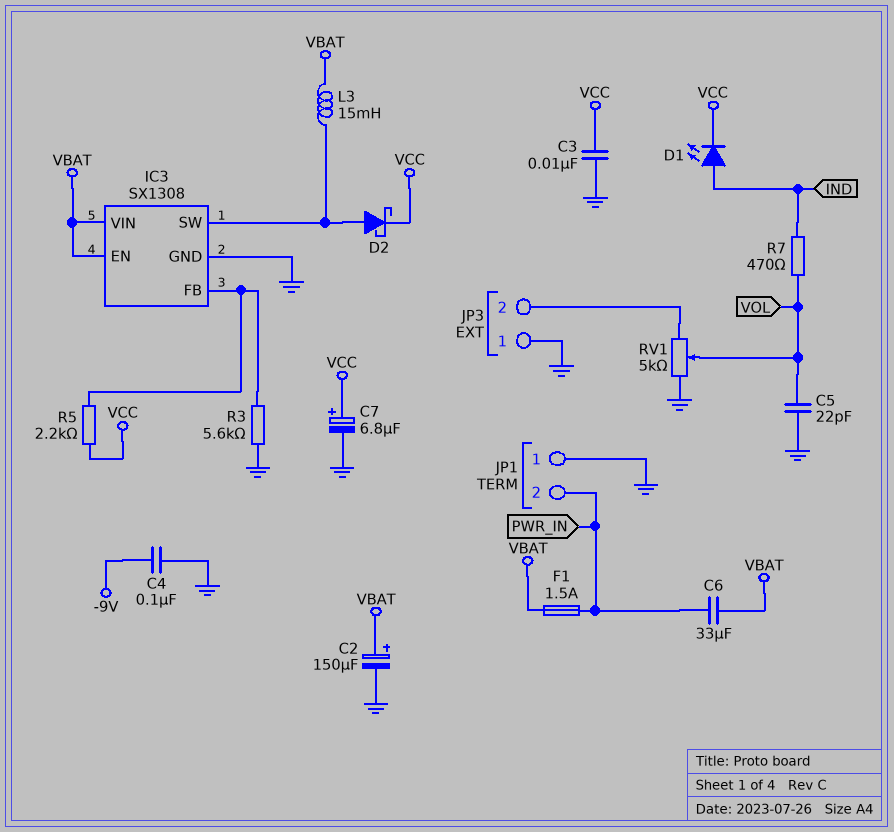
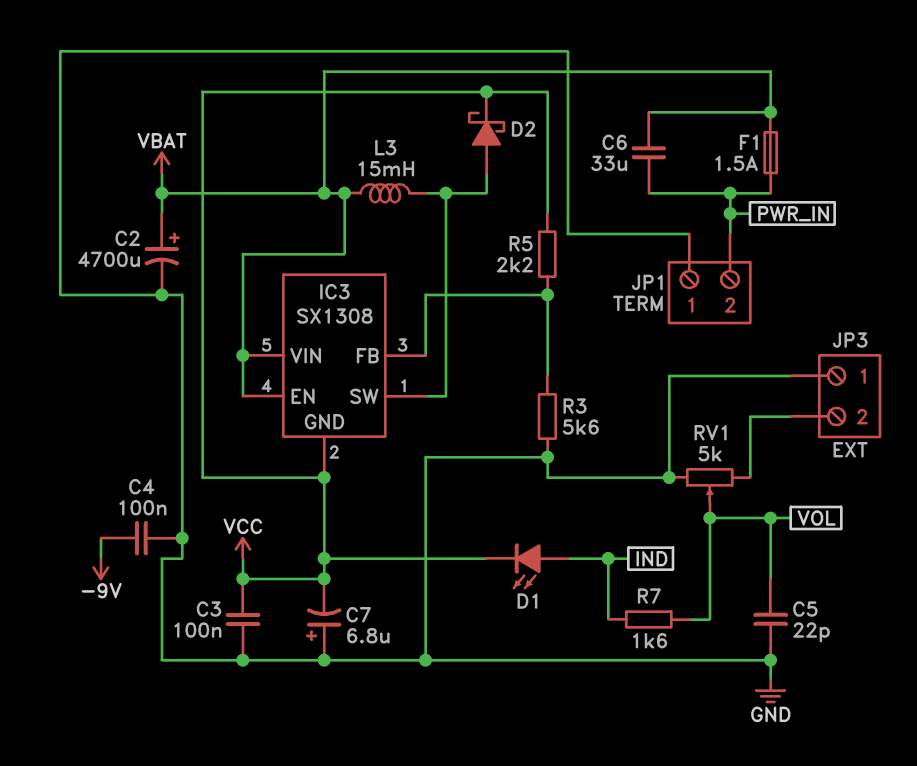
C2: 150uF (plus VBAT, minus GND) -> 4700uF (plus VBAT, minus GND)
C3: 10nF (GND, VCC) -> 100nF (GND, VCC)
C7: 6.8uF (plus VCC, minus GND) -> 6.8uF (plus GND, minus VCC)
IC3 pin GND: GND -> VCC
R7: 470 (IND, VOL) -> 1.6k (IND, VOL)

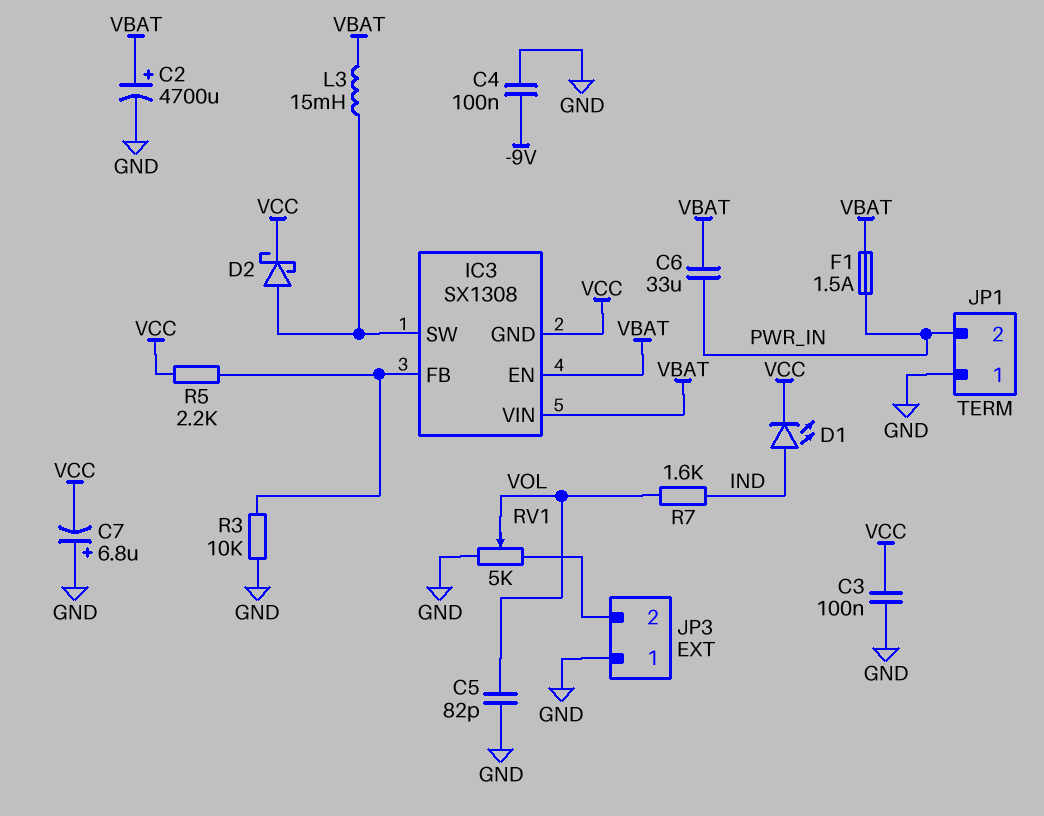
C5: 22pF (GND, VOL) -> 82pF (GND, VOL)
R3: 5.6k (GND, IC3/FB) -> 10k (GND, IC3/FB)

